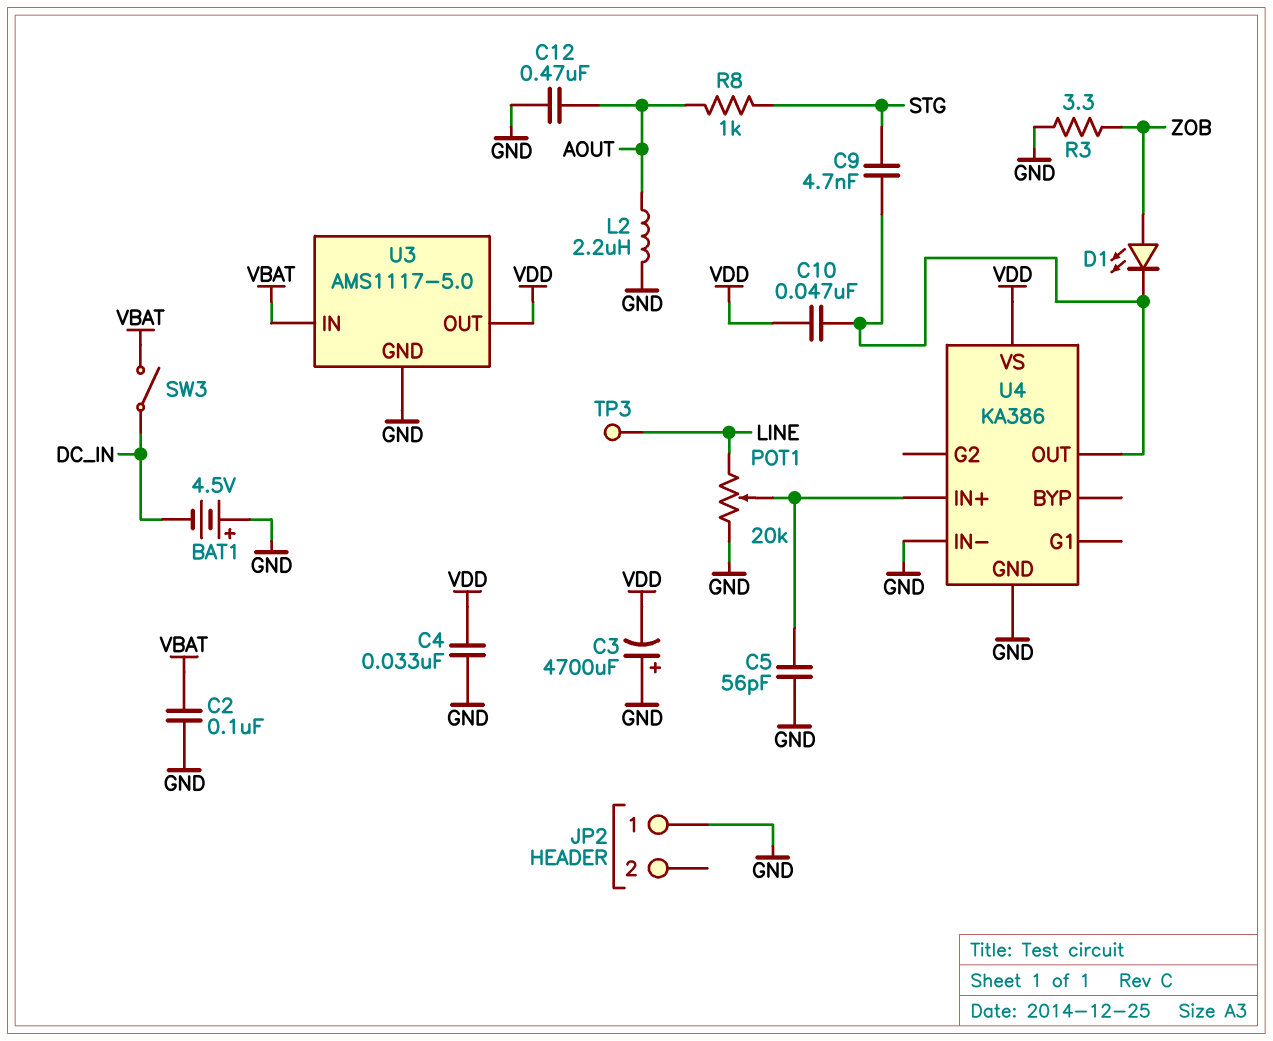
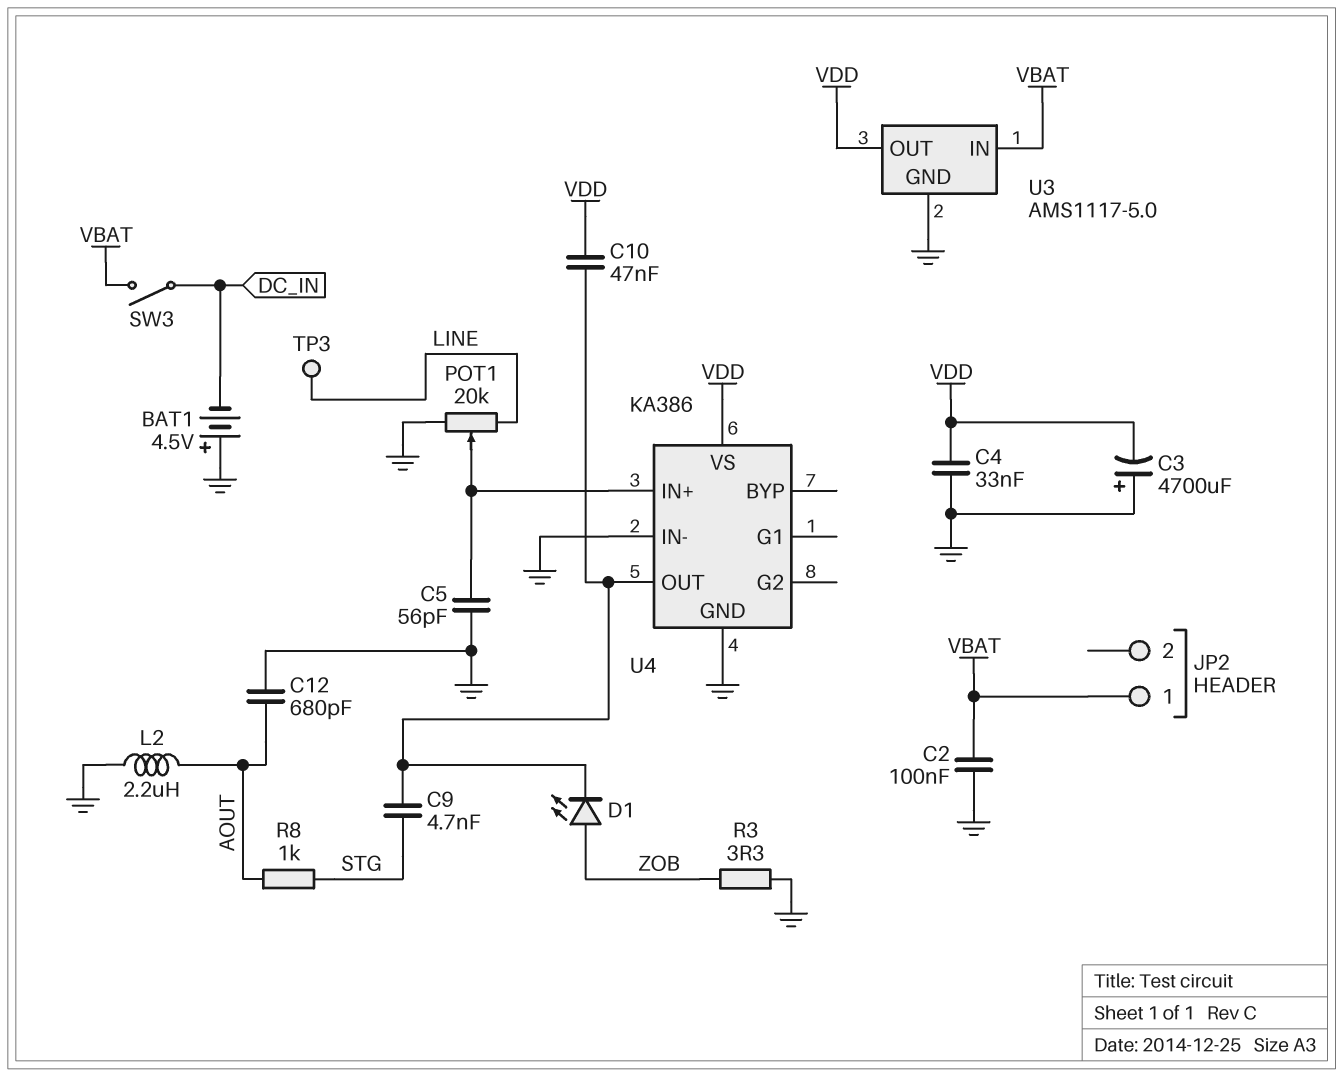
C12: 470nF (AOUT, GND) -> 680pF (AOUT, GND)
JP2 pin 1: GND -> VBAT

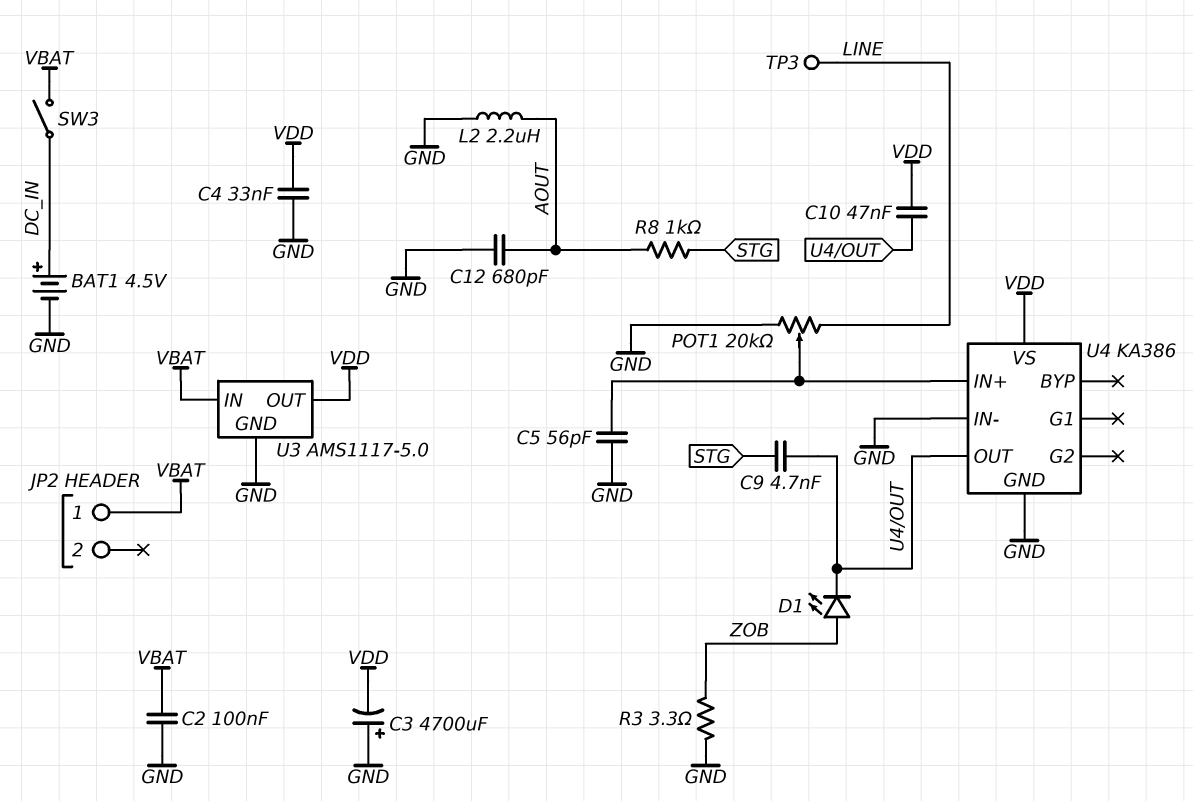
BAT1: 4.5V (plus GND, minus DC_IN) -> 4.5V (plus DC_IN, minus GND)

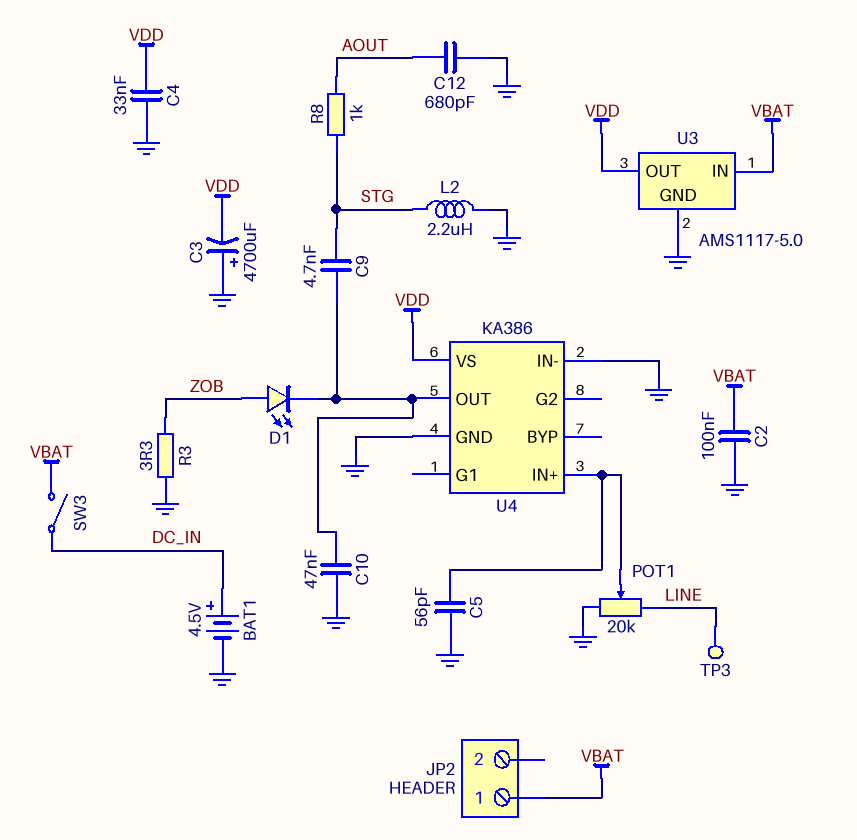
C10: 47nF (U4/OUT, VDD) -> 47nF (GND, U4/OUT)
L2: 2.2uH (AOUT, GND) -> 2.2uH (GND, STG)

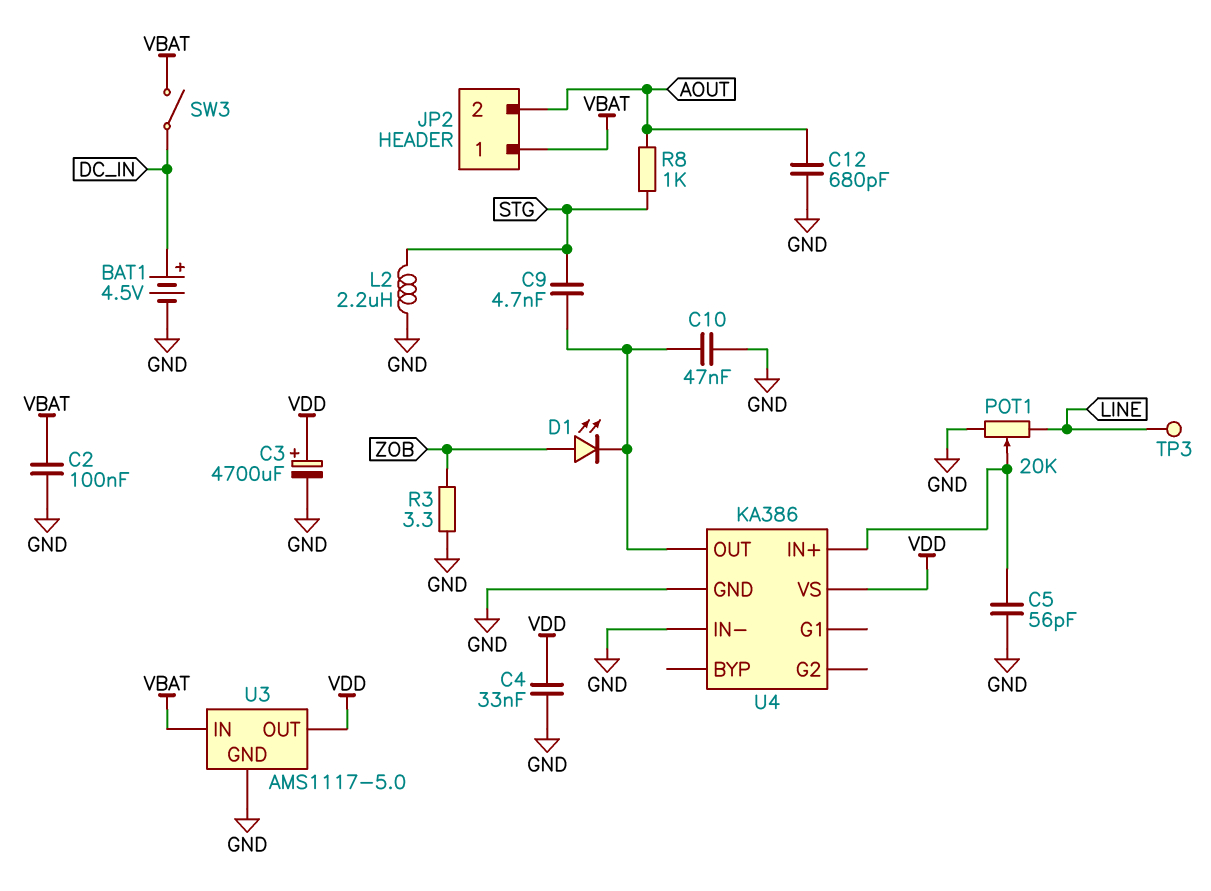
C3: 4700uF (plus GND, minus VDD) -> 4700uF (plus VDD, minus GND)
JP2 pin 2: none -> AOUT

